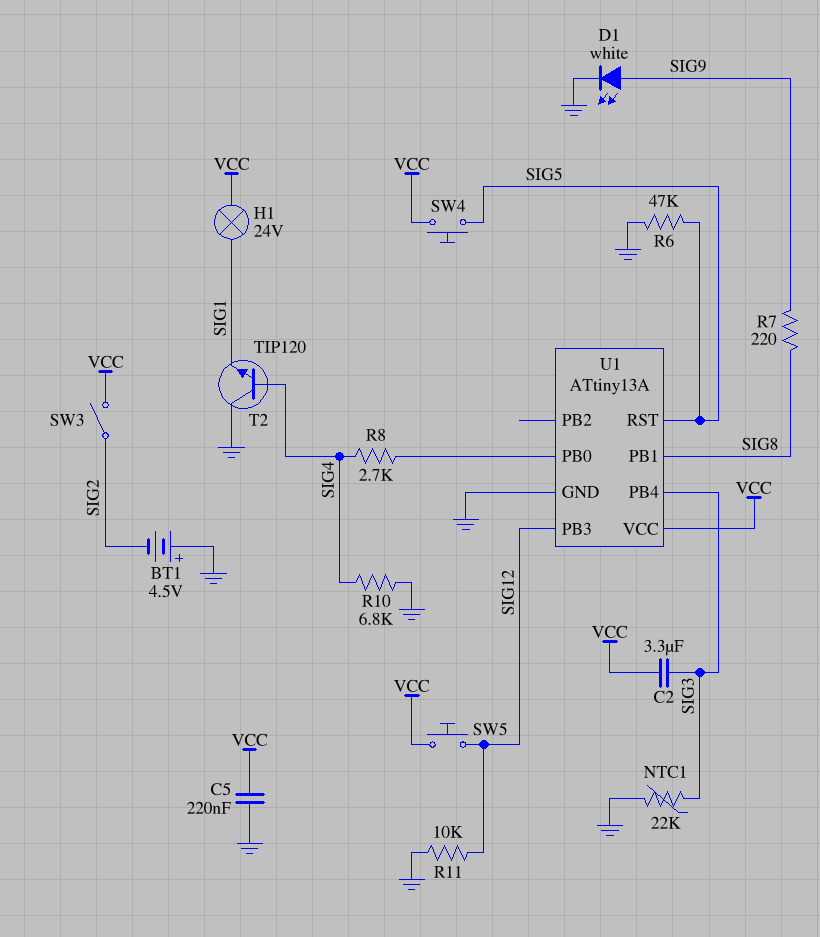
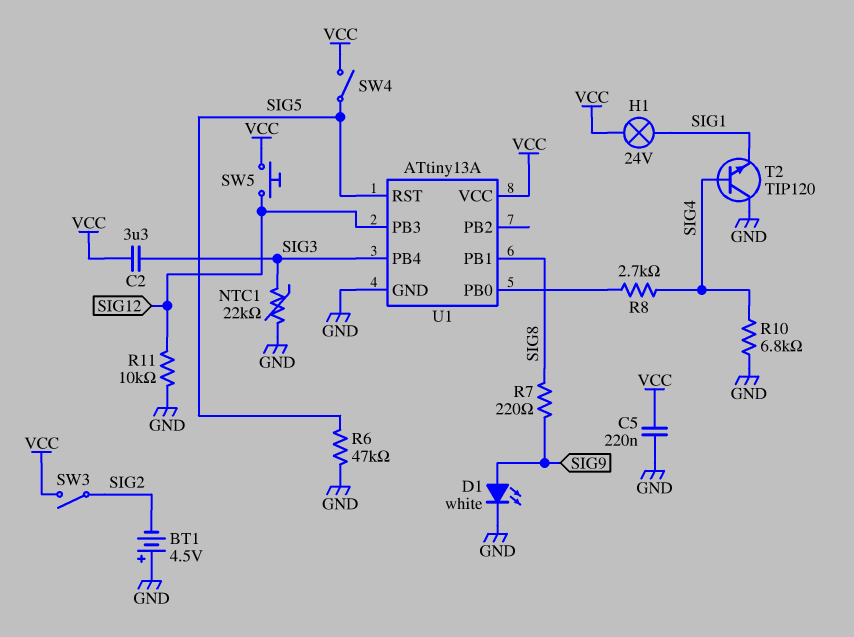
SW4: button (SIG5, VCC) -> switch (SIG5, VCC)

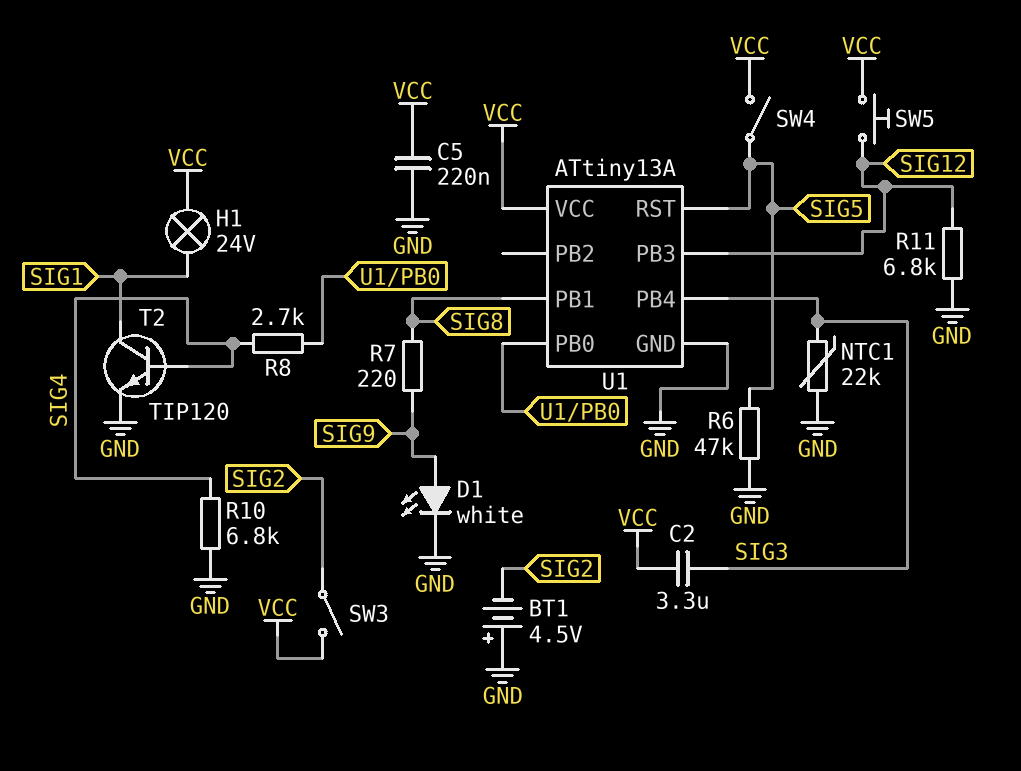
R11: 10k (GND, SIG12) -> 6.8k (GND, SIG12)
T2: NPN TIP120 (B SIG4, C GND, E SIG1) -> NPN TIP120 (B SIG4, C SIG1, E GND)

